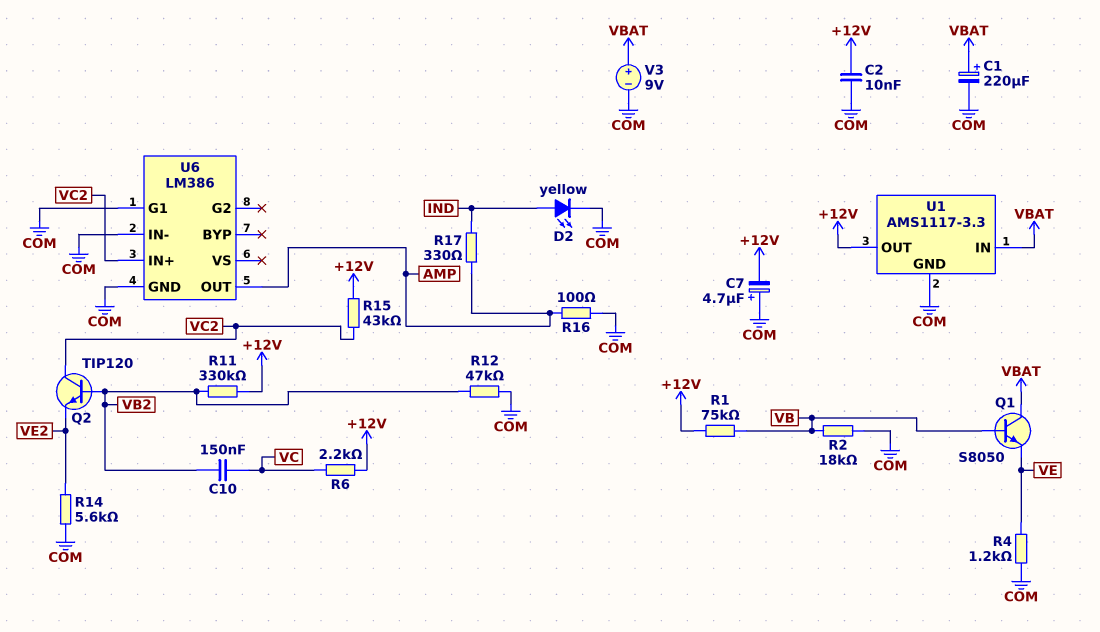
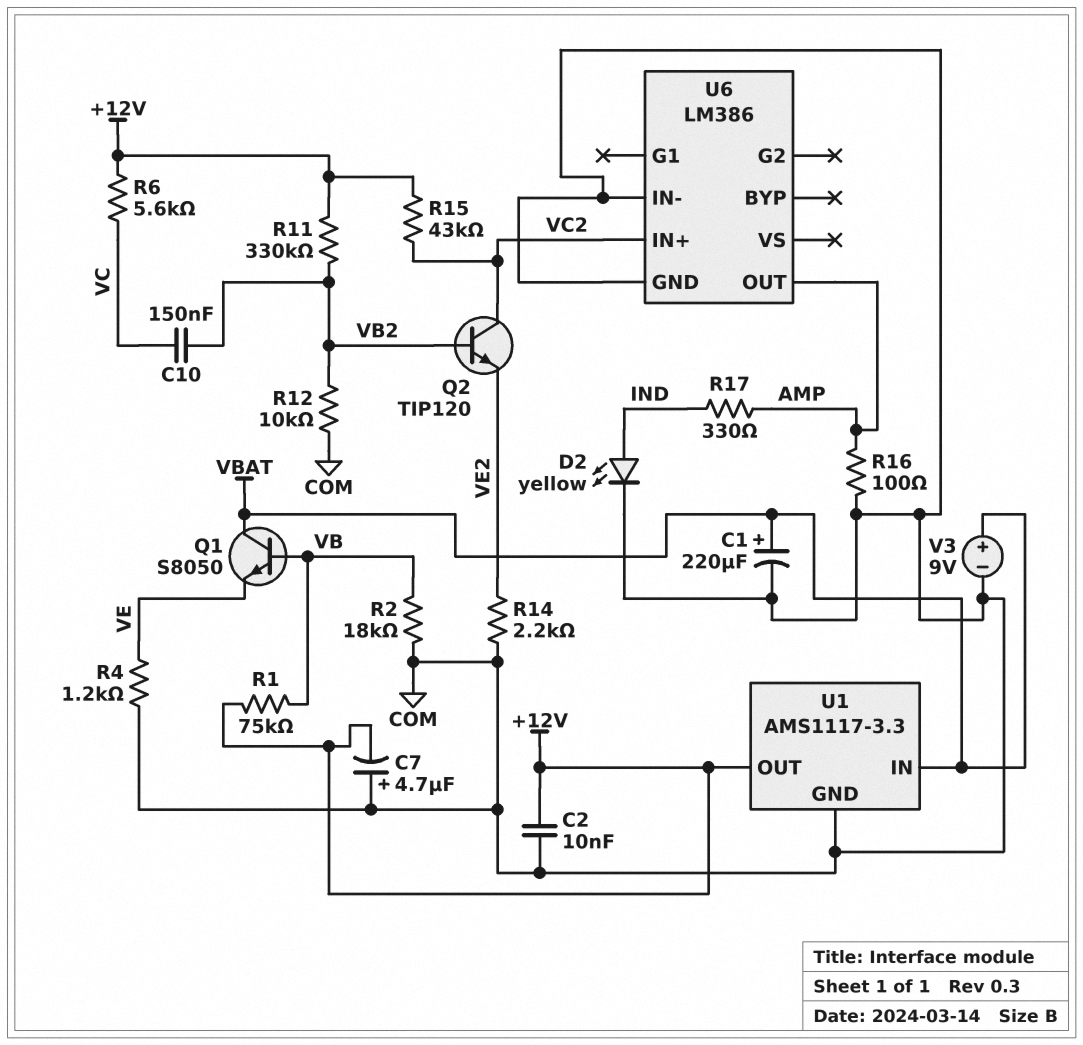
R6: 2.2k (+12V, VC) -> 5.6k (+12V, VC)
R12: 47k (COM, VB2) -> 10k (COM, VB2)
R14: 5.6k (COM, VE2) -> 2.2k (COM, VE2)
U6 pin G1: COM -> none

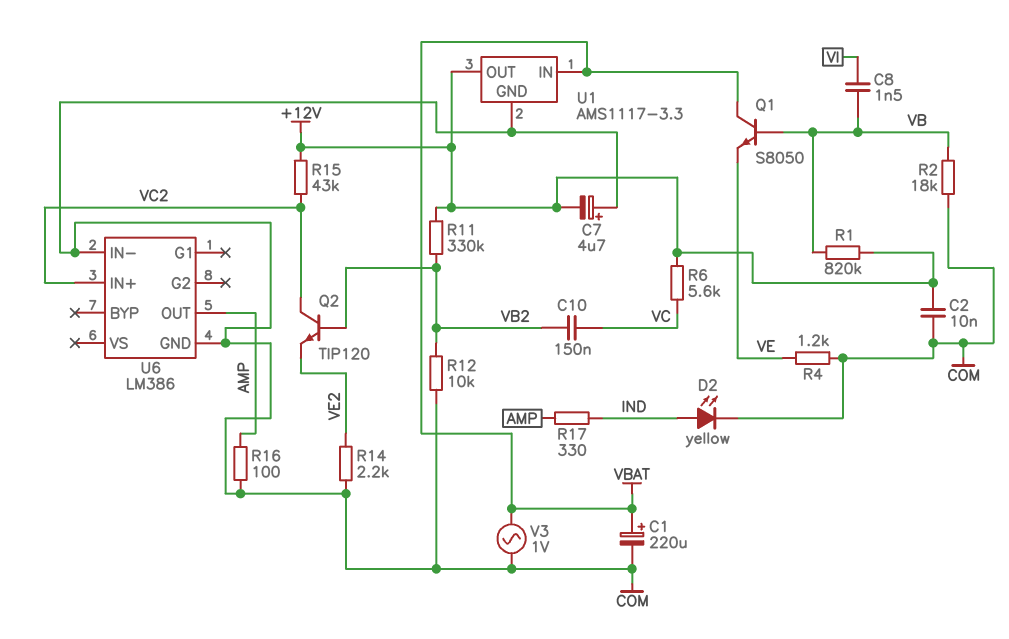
C8: none -> 1.5nF (VB, VI)
R1: 75k (+12V, VB) -> 820k (+12V, VB)
V3: 9V (plus VBAT, minus COM) -> AC 1V (COM, VBAT)

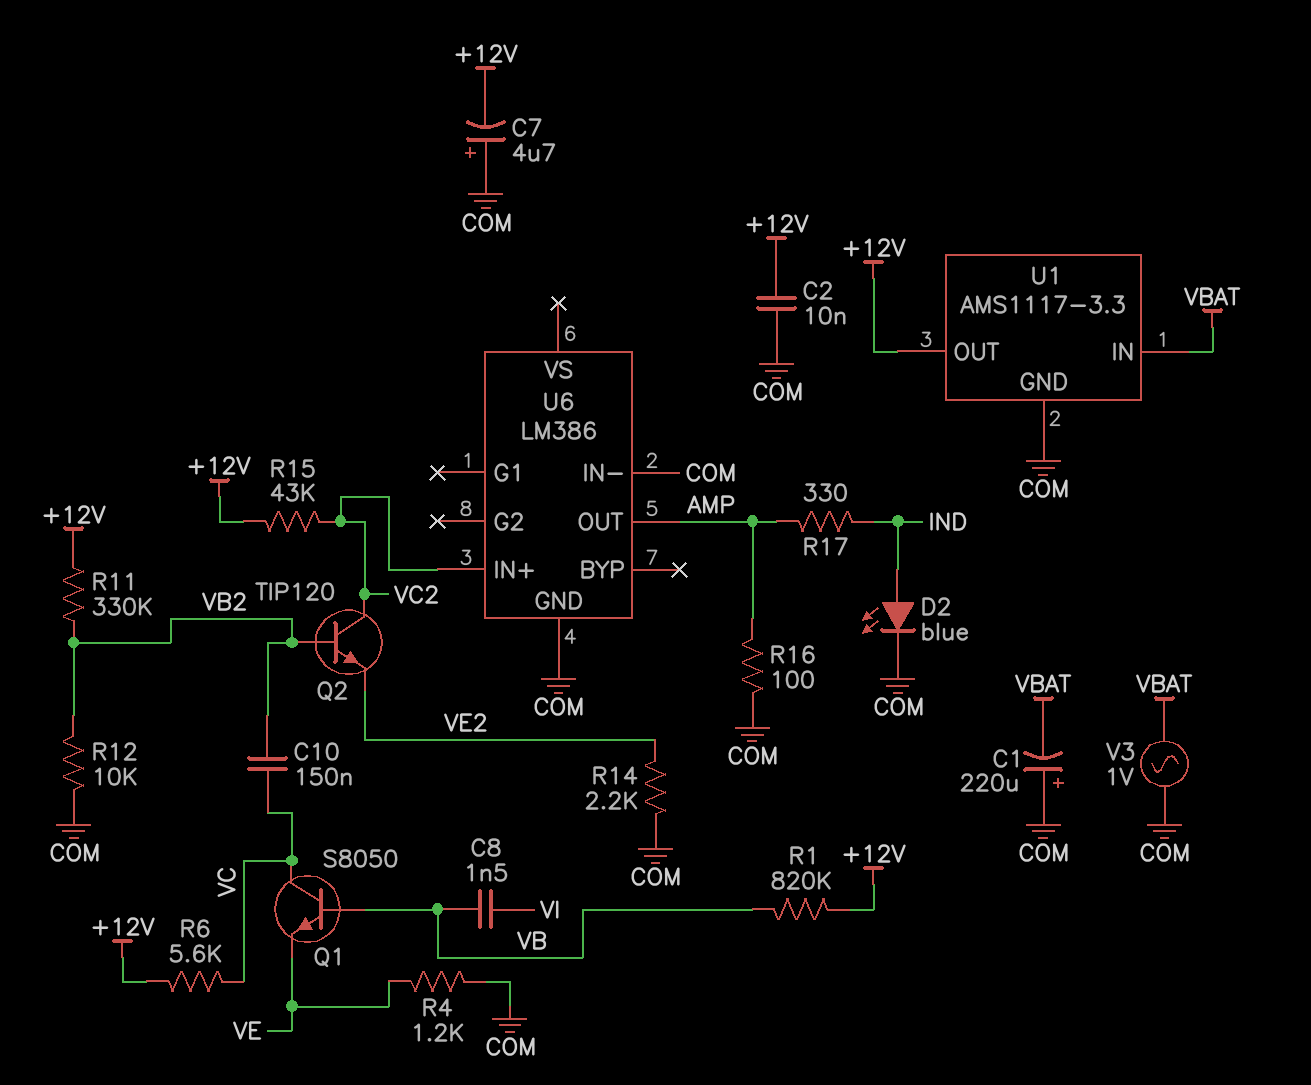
C1: 220uF (plus VBAT, minus COM) -> 220uF (plus COM, minus VBAT)
D2: LED yellow (A IND, K COM) -> LED blue (A IND, K COM)
Q1: NPN S8050 (B VB, C VBAT, E VE) -> NPN S8050 (B VB, C VC, E VE)
R2: 18k (COM, VB) -> none

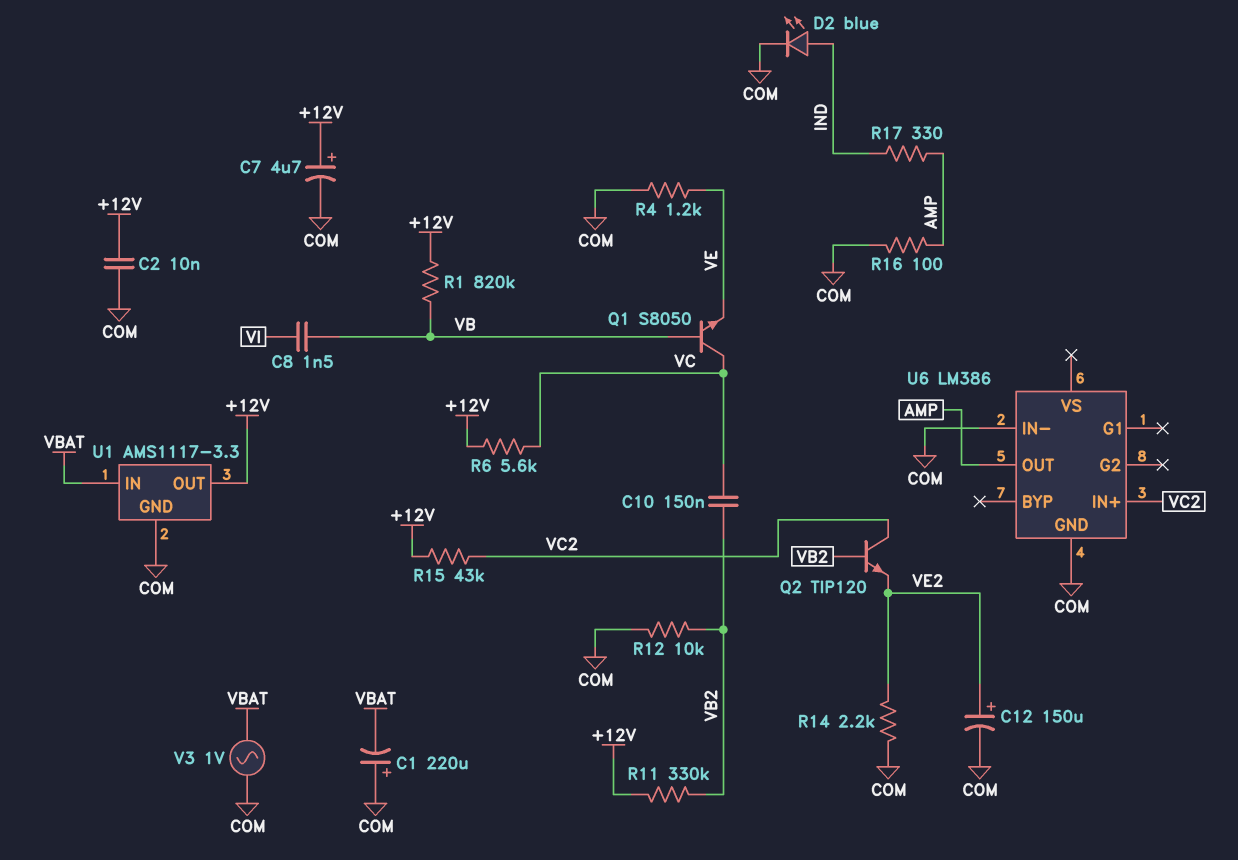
C7: 4.7uF (plus COM, minus +12V) -> 4.7uF (plus +12V, minus COM)
C12: none -> 150uF (plus VE2, minus COM)

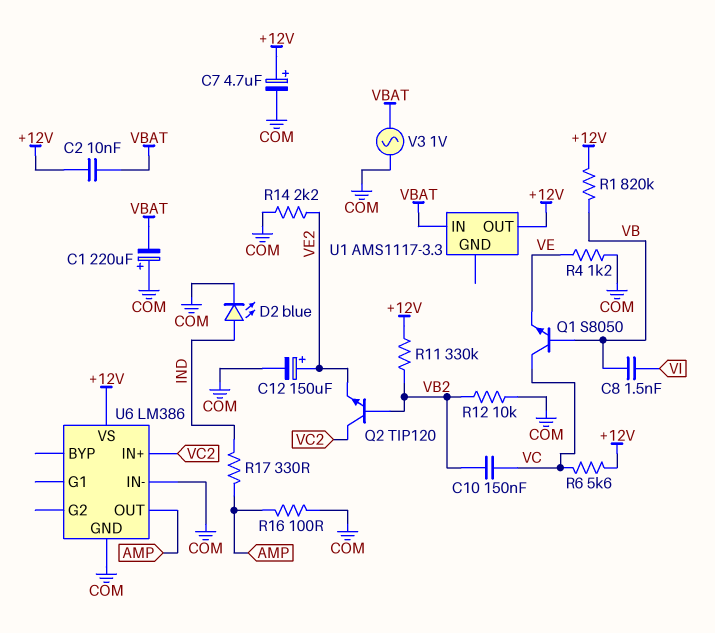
C2: 10nF (+12V, COM) -> 10nF (+12V, VBAT)
R15: 43k (+12V, VC2) -> none
U1 pin GND: COM -> none
U6 pin VS: none -> +12V

